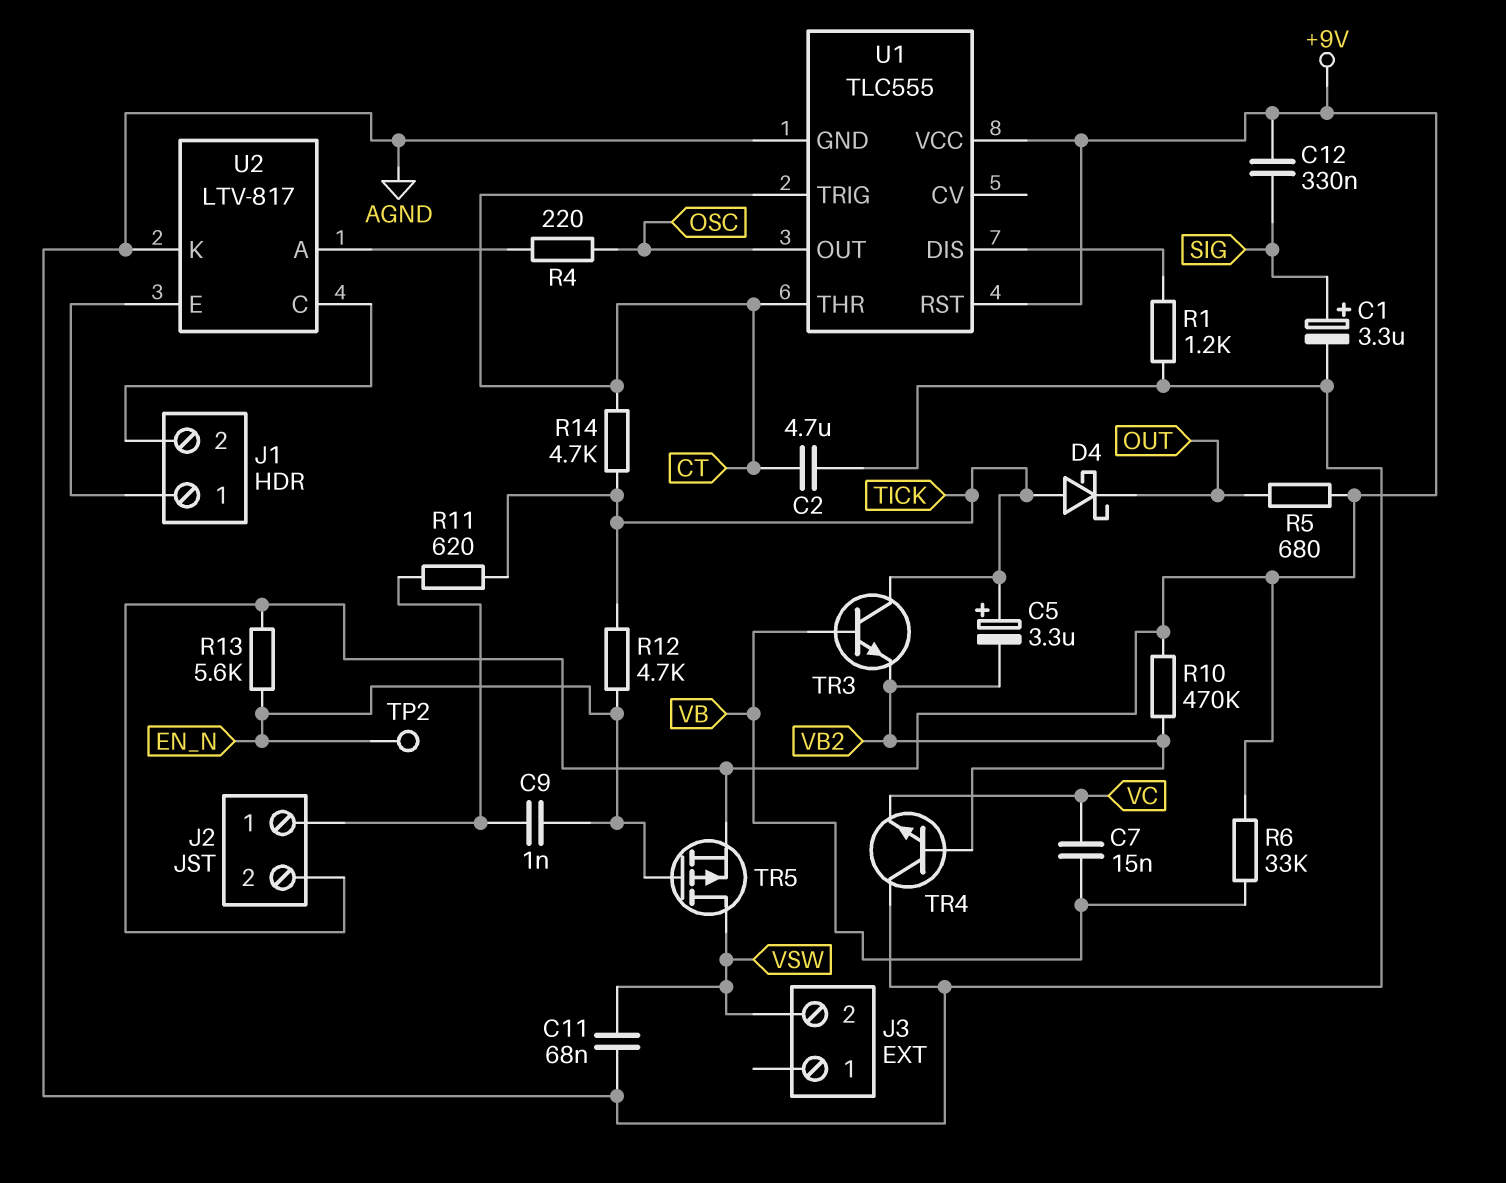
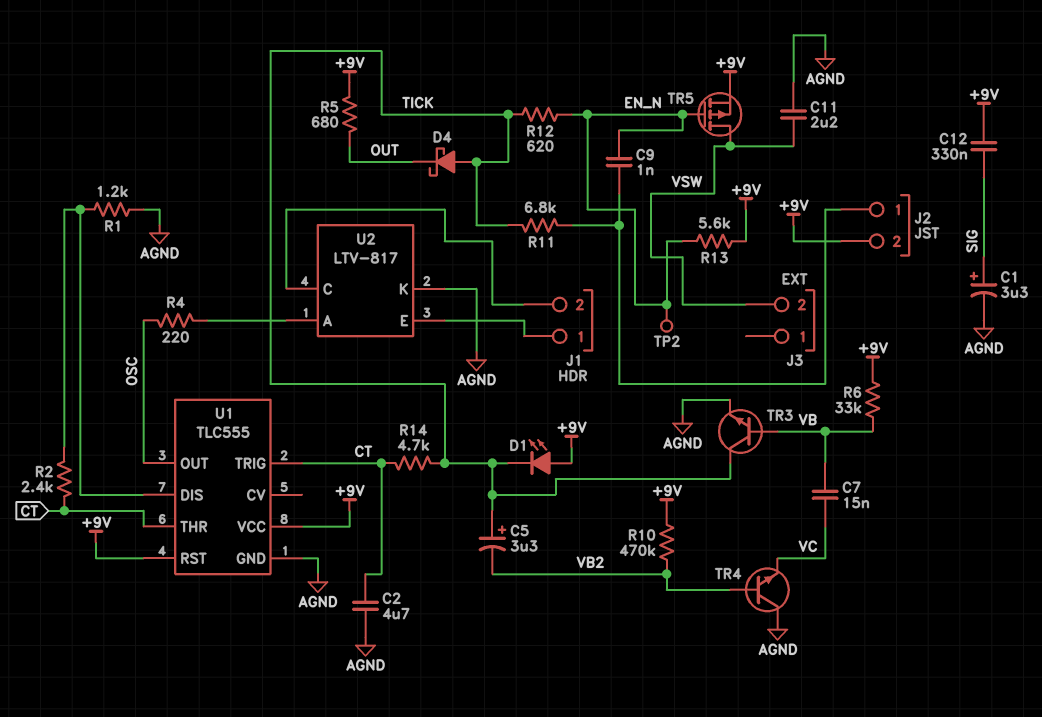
C11: 68nF (AGND, VSW) -> 2.2uF (AGND, VSW)
D1: none -> LED (A +9V, K TICK)
R2: none -> 2.4k (CT, U1/DIS)
R11: 620 (J2/1, TICK) -> 6.8k (J2/1, TICK)
R12: 4.7k (EN_N, TICK) -> 620 (EN_N, TICK)
TR3: NPN (B VB, C TICK, E VB2) -> NPN (B VB, C TICK, E AGND)

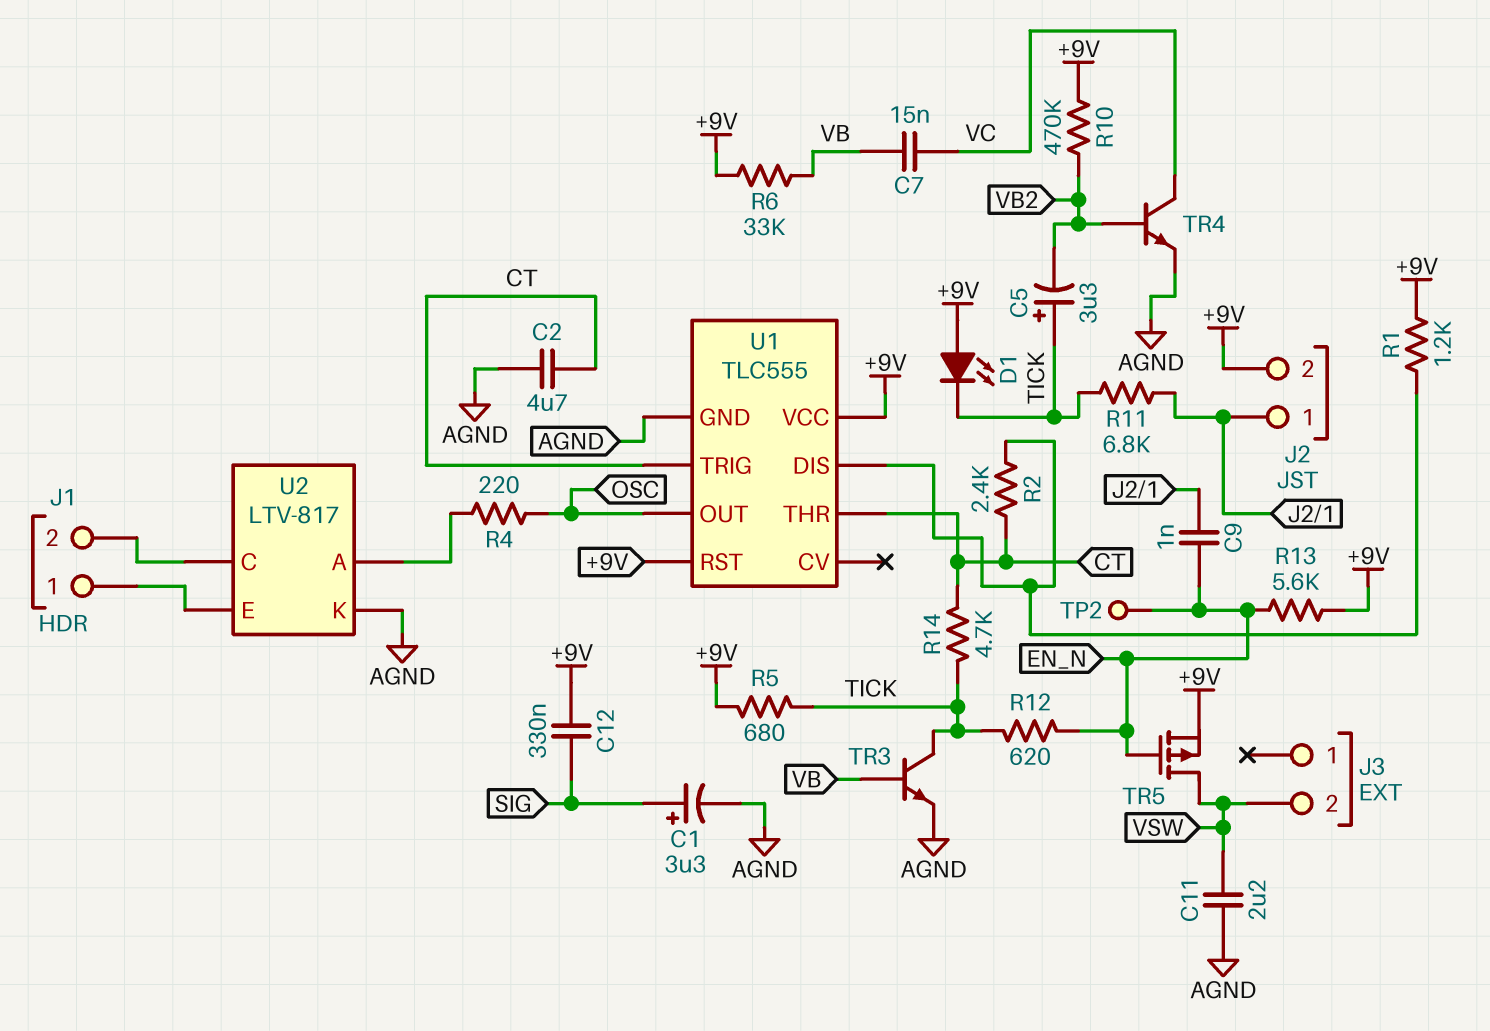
D4: schottky (A TICK, K OUT) -> none
R1: 1.2k (AGND, U1/DIS) -> 1.2k (+9V, U1/DIS)
R5: 680 (+9V, OUT) -> 680 (+9V, TICK)
TR4: NPN (B VB2, C AGND, E VC) -> NPN (B VB2, C VC, E AGND)

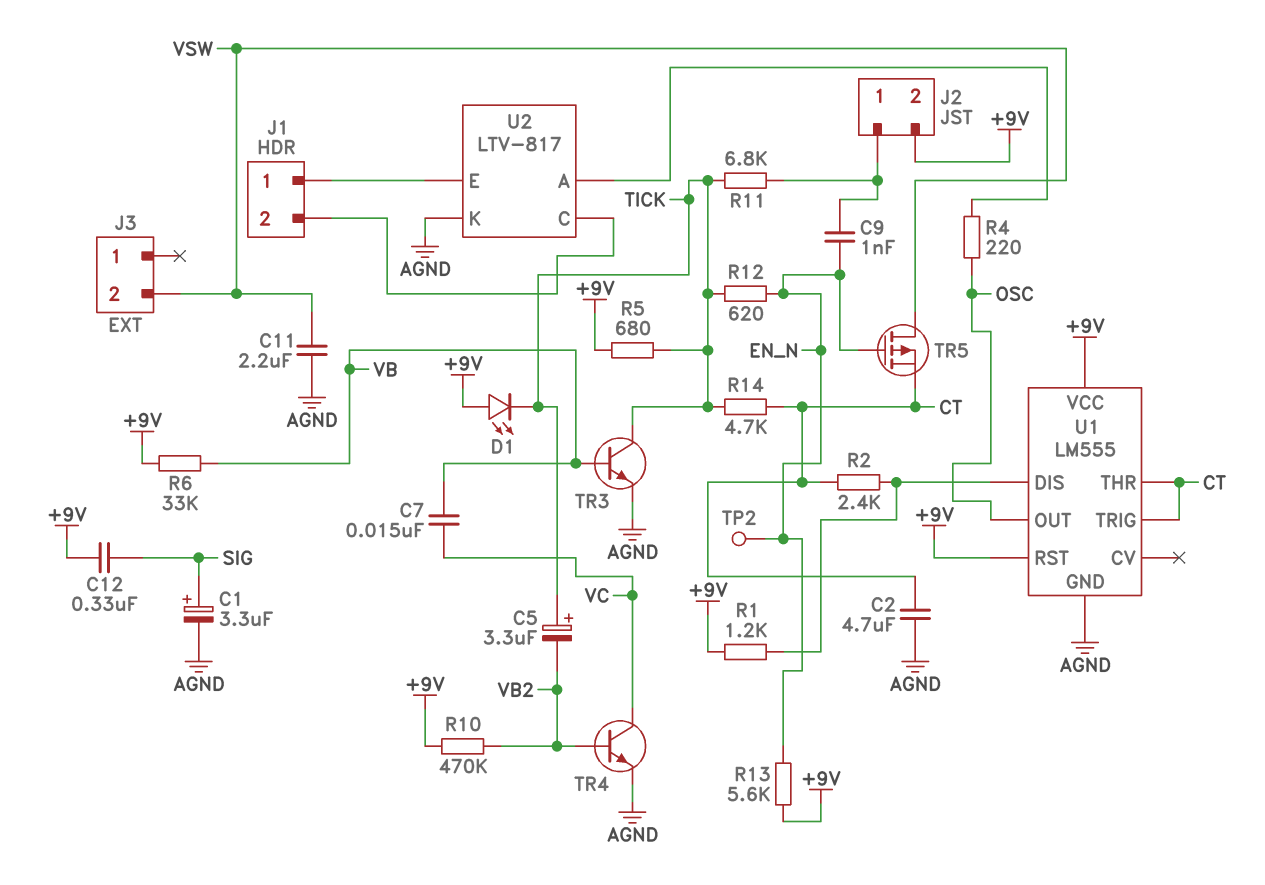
TR5: PMOS (G EN_N, D VSW, S +9V) -> PMOS (G EN_N, D VSW, S CT)
U1: TLC555 -> LM555

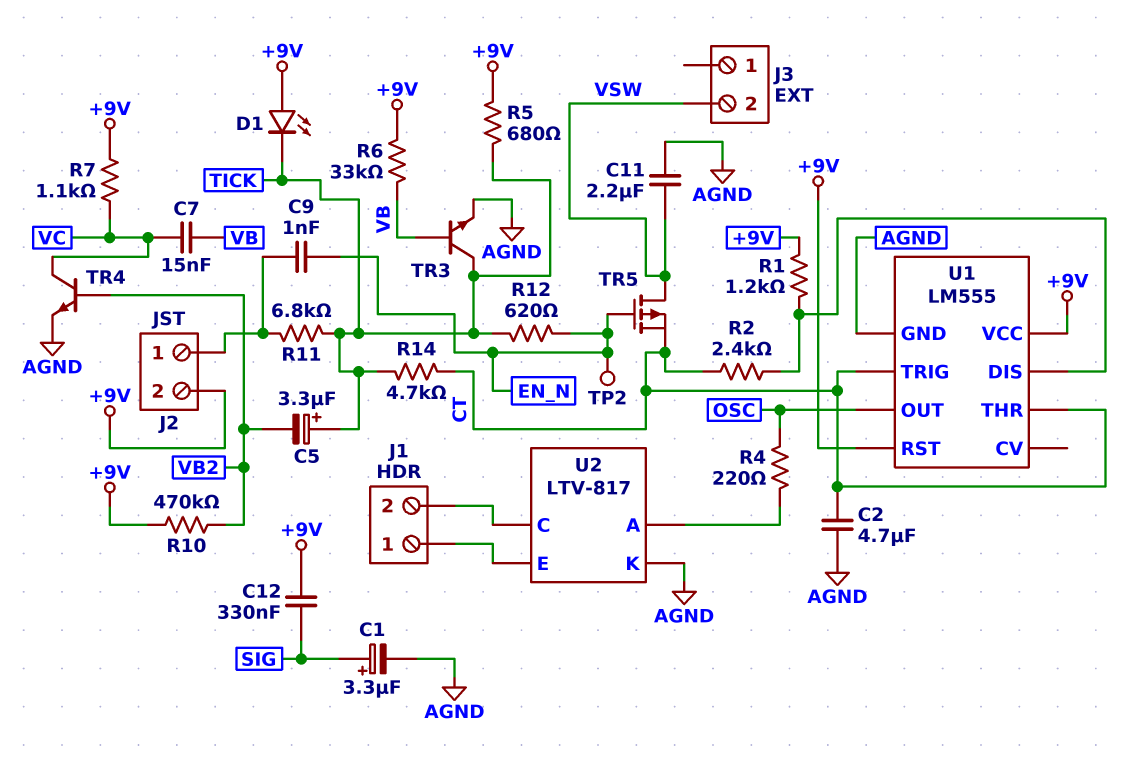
R7: none -> 1.1k (+9V, VC)
R13: 5.6k (+9V, EN_N) -> none

